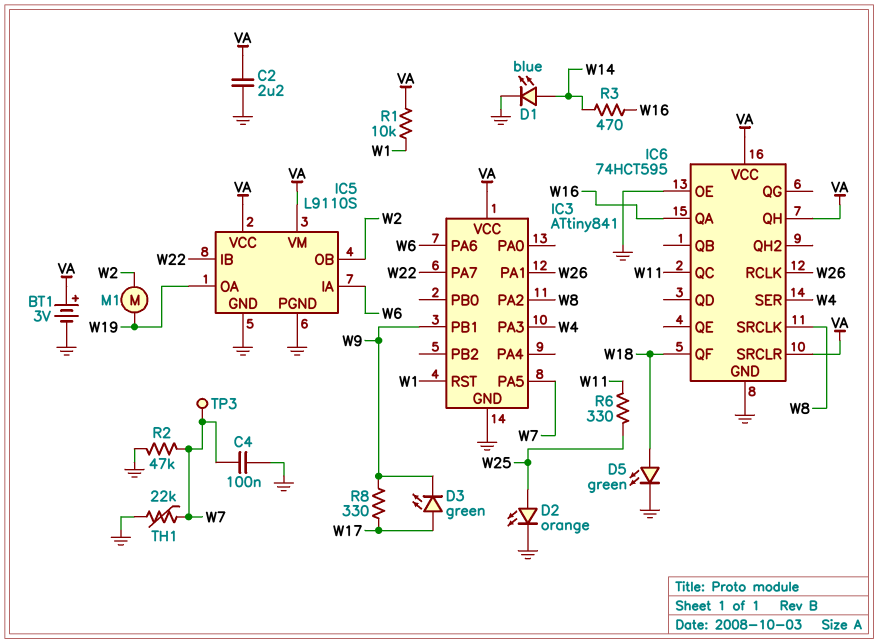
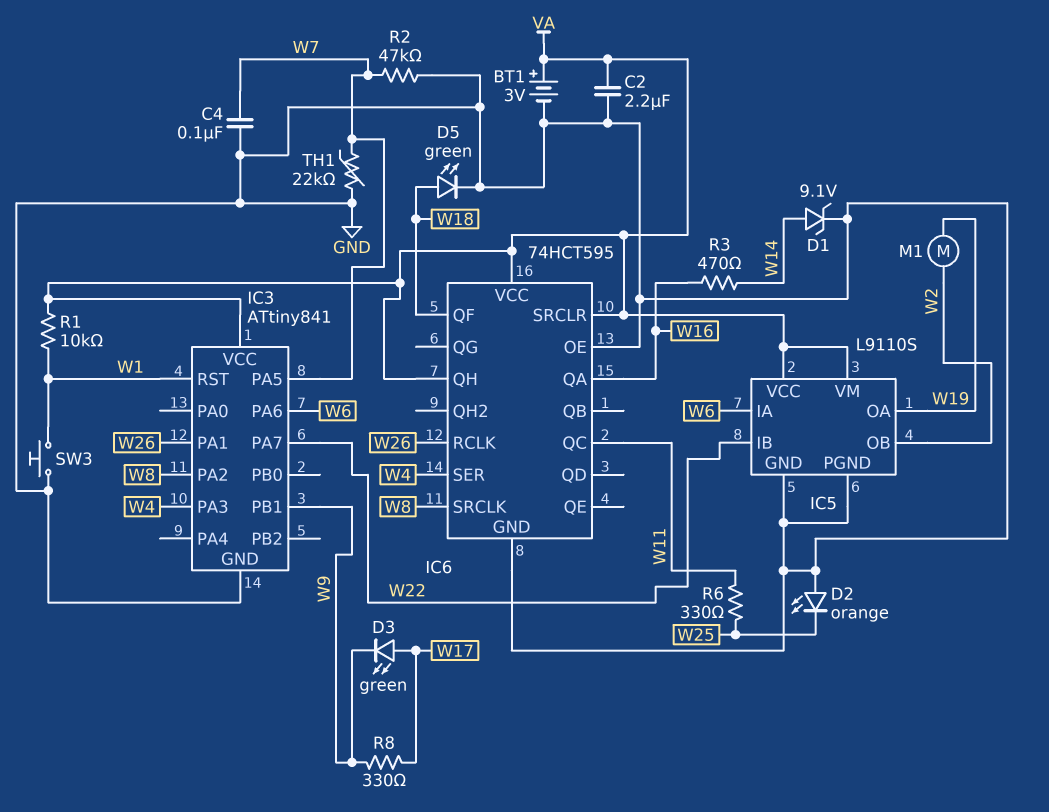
D1: LED blue (A W14, K GND) -> zener 9.1V (A W14, K GND)
D2: LED orange (A W25, K GND) -> LED orange (A GND, K W25)
SW3: none -> button (GND, W1)
TP3: test point (W7) -> none

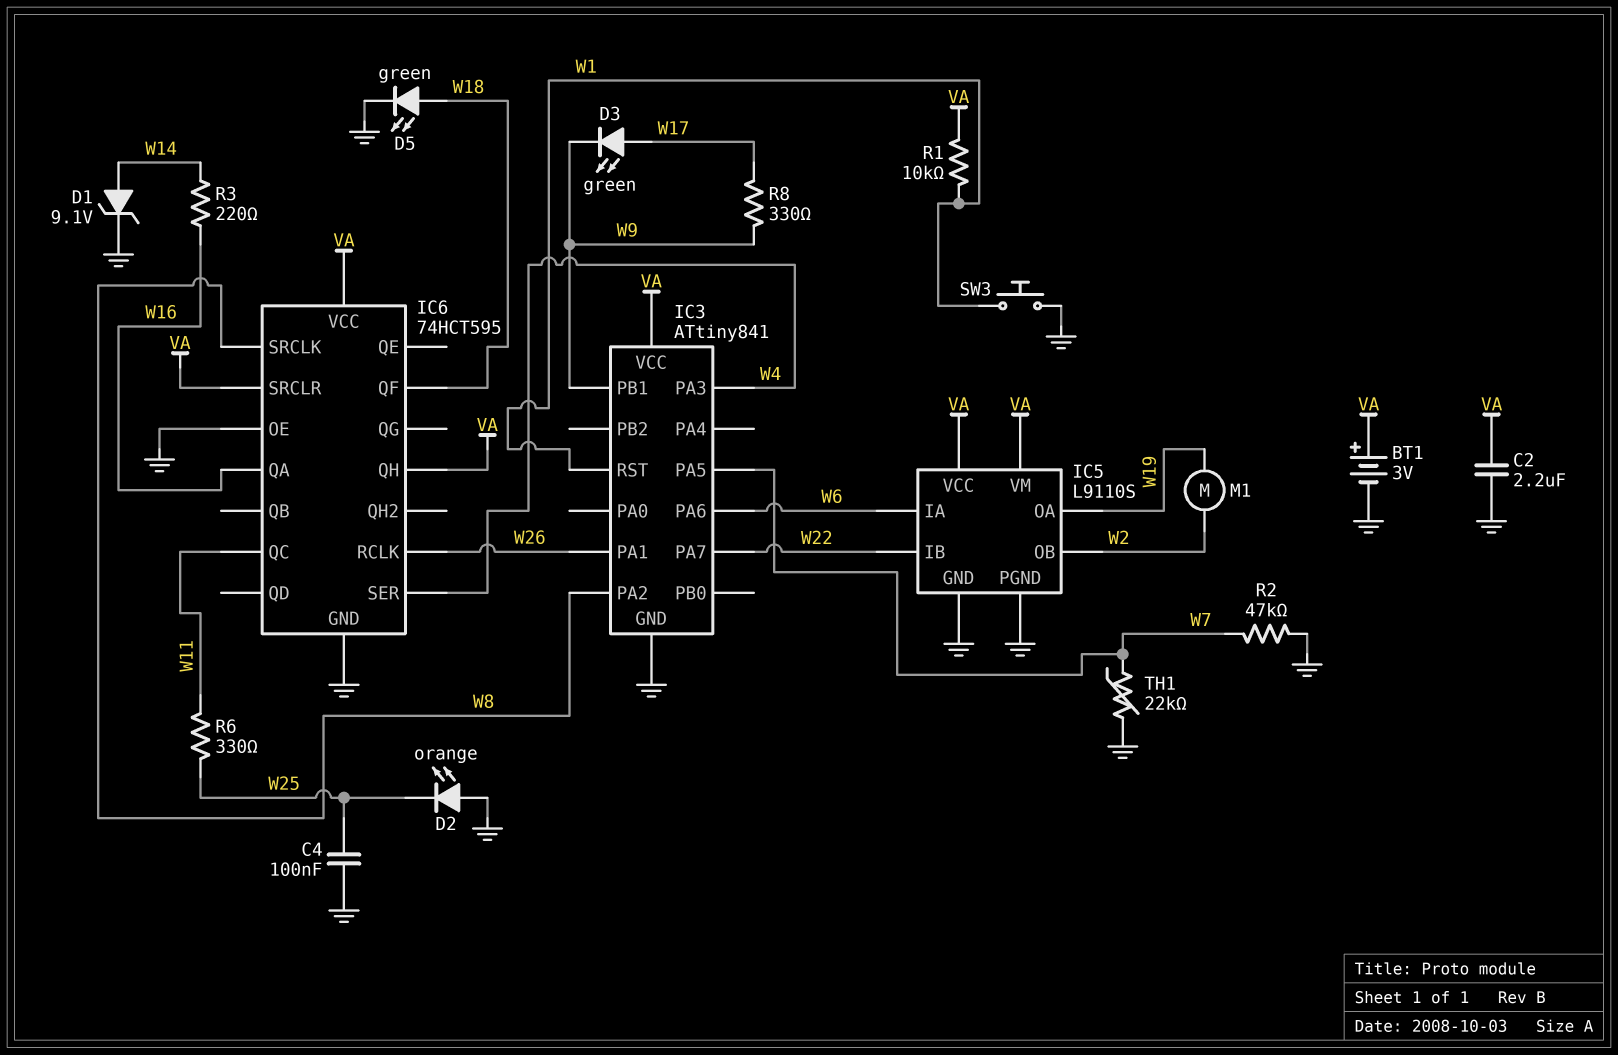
C4: 100nF (GND, W7) -> 100nF (GND, W25)
R3: 470 (W14, W16) -> 220 (W14, W16)

